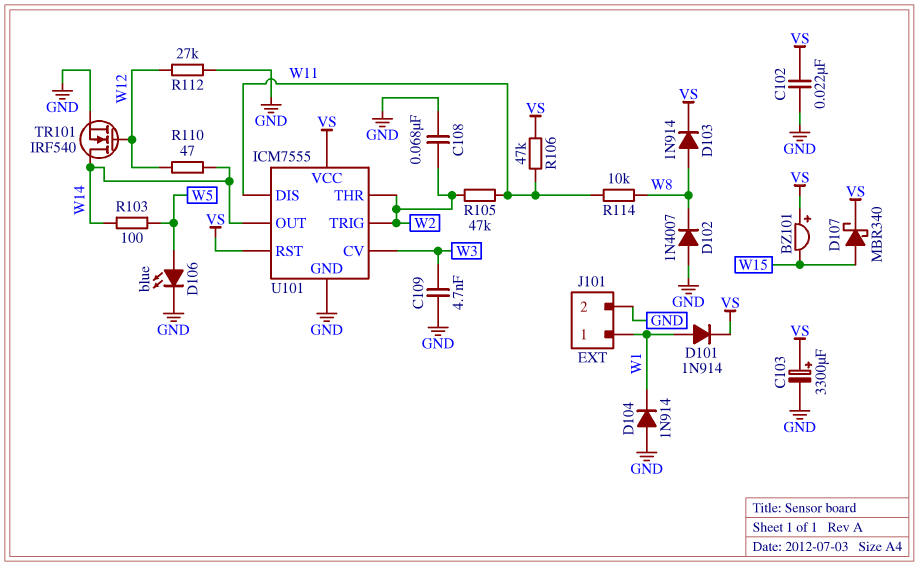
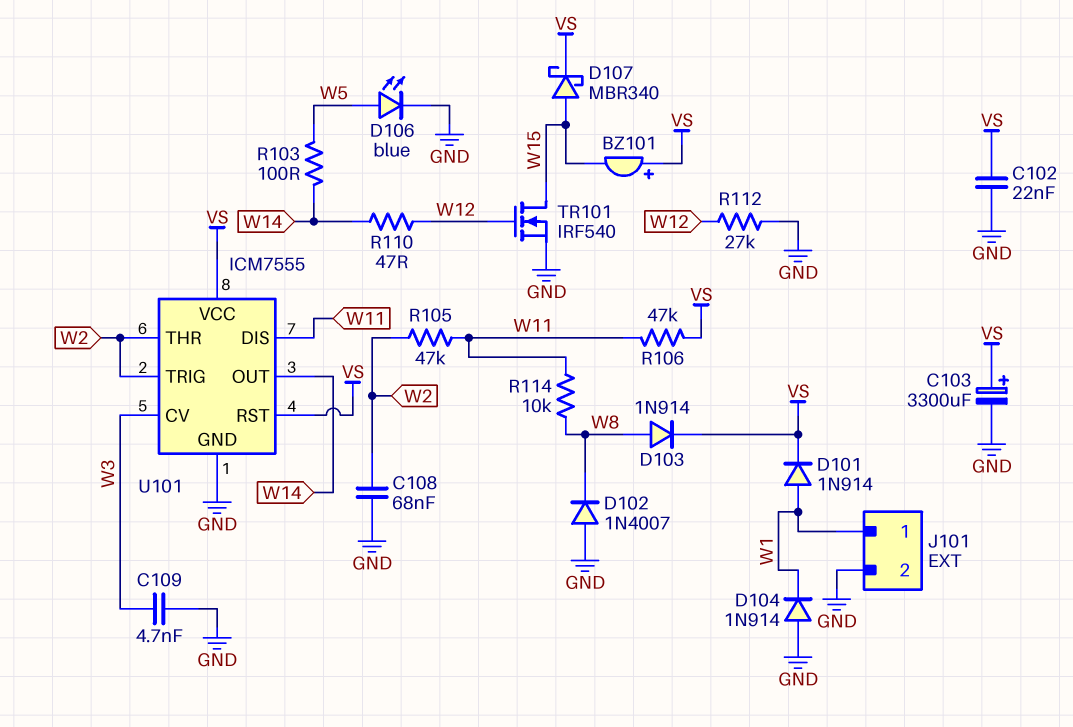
TR101: NMOS IRF540 (G W12, D W14, S GND) -> NMOS IRF540 (G W12, D W15, S GND)

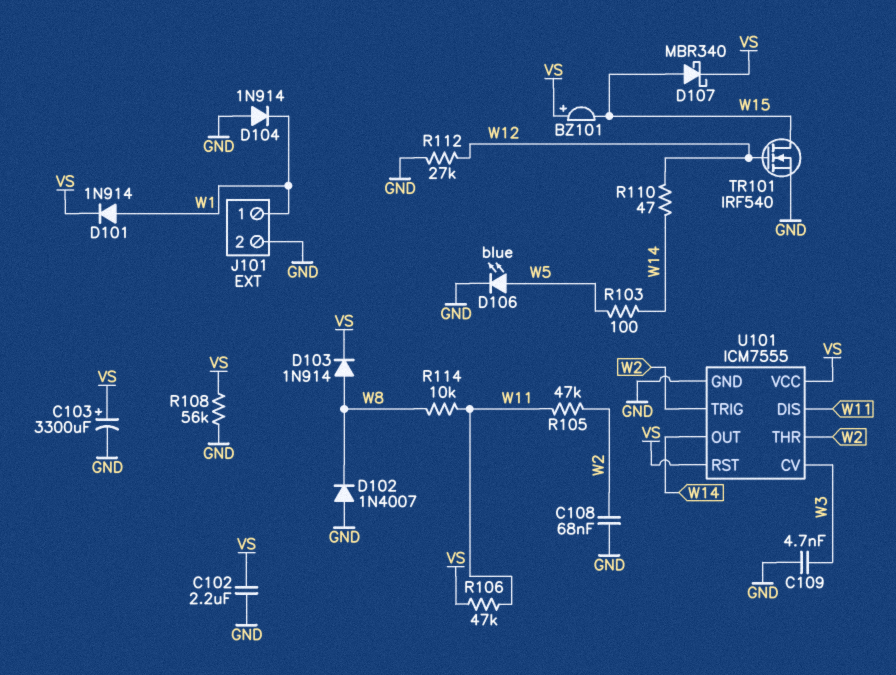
C102: 22nF (GND, VS) -> 2.2uF (GND, VS)
R108: none -> 56k (GND, VS)

